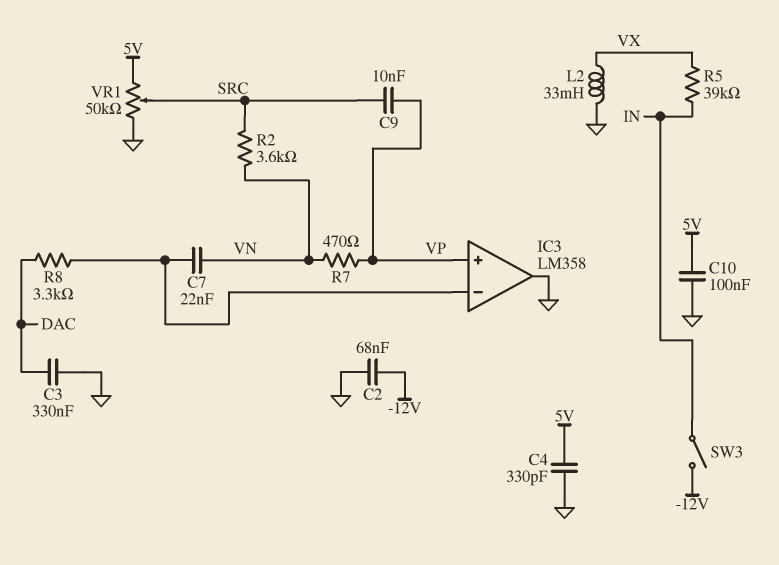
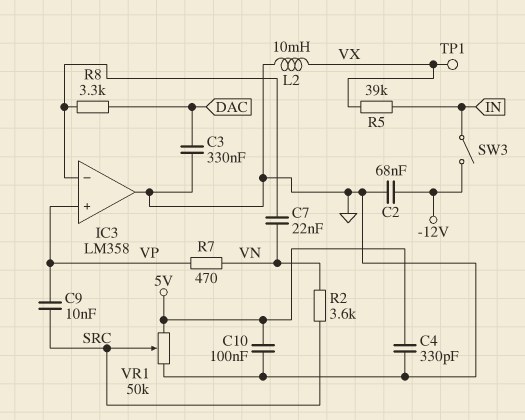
L2: 33mH (GND, VX) -> 10mH (GND, VX)
TP1: none -> test point (VX)

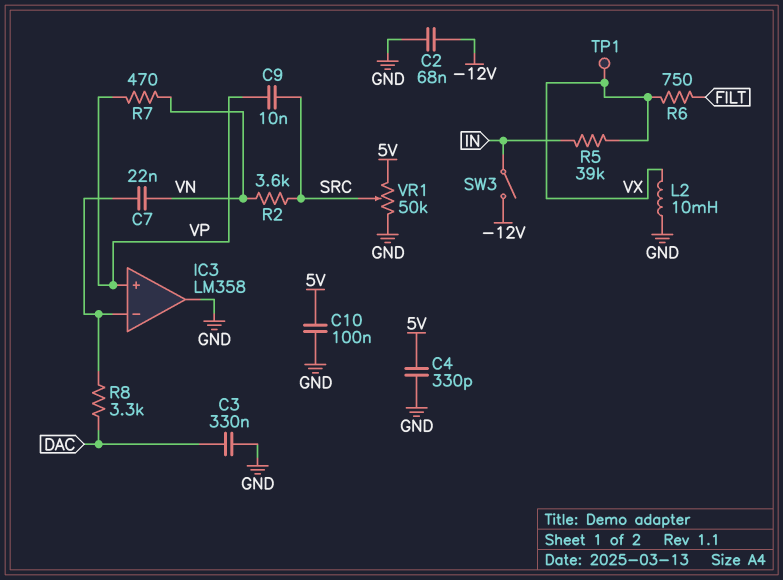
R6: none -> 750 (FILT, VX)

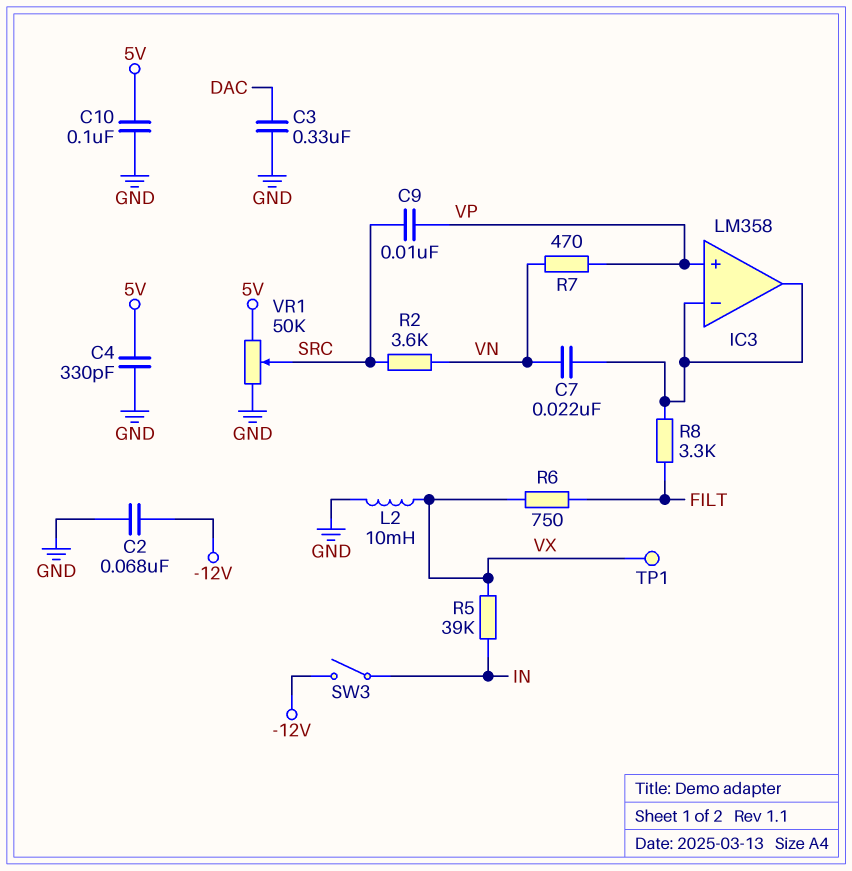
IC3 pin out: GND -> IC3/in-
R8: 3.3k (DAC, IC3/in-) -> 3.3k (FILT, IC3/in-)

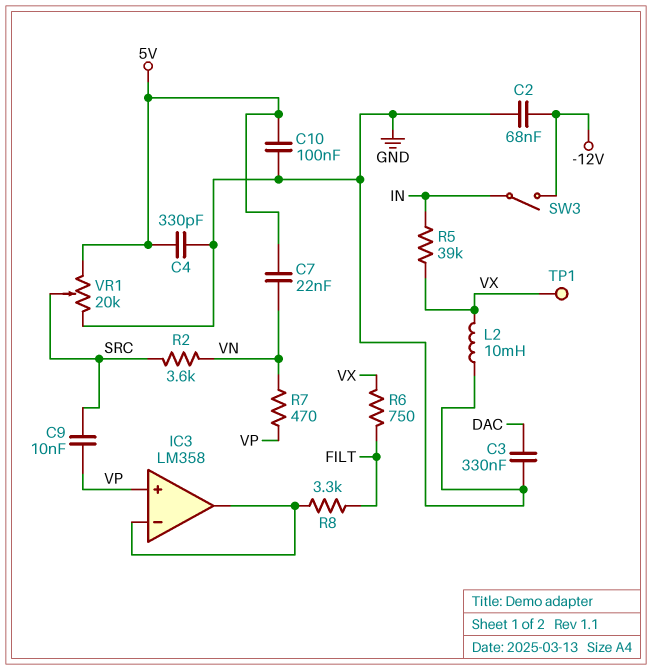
C7: 22nF (IC3/in-, VN) -> 22nF (5V, VN)
VR1: 50k (5V, GND, wiper SRC) -> 20k (5V, GND, wiper SRC)

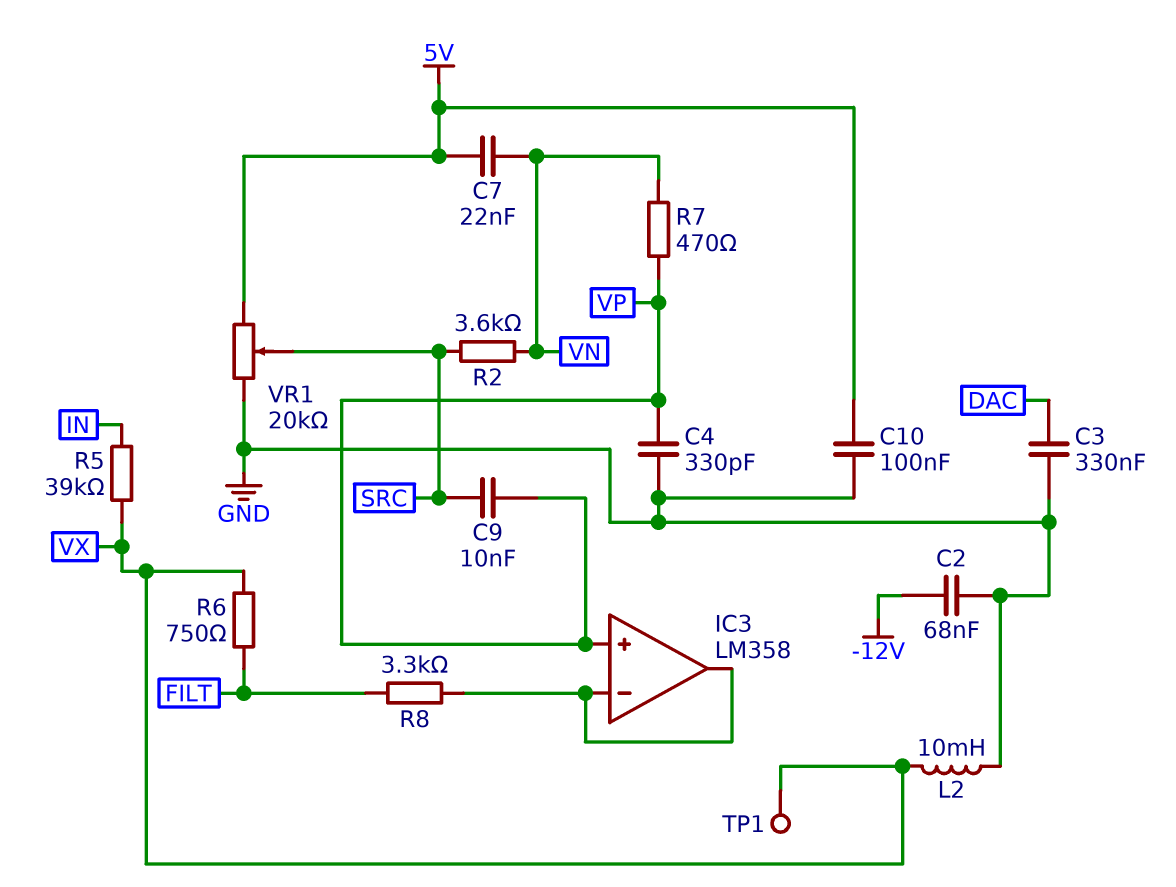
C4: 330pF (5V, GND) -> 330pF (GND, VP)
SW3: switch (-12V, IN) -> none

